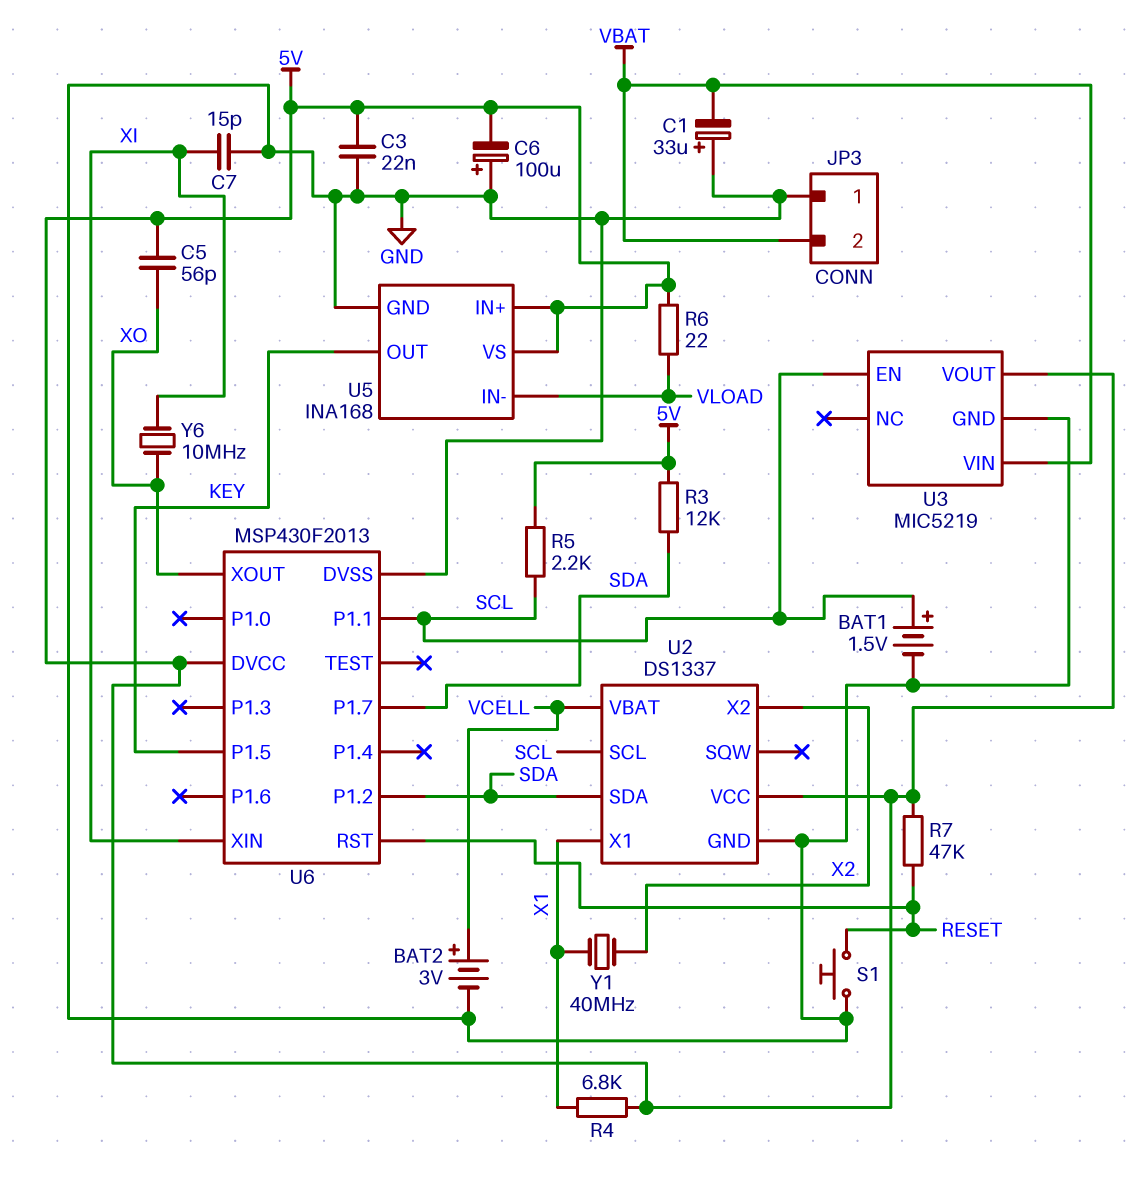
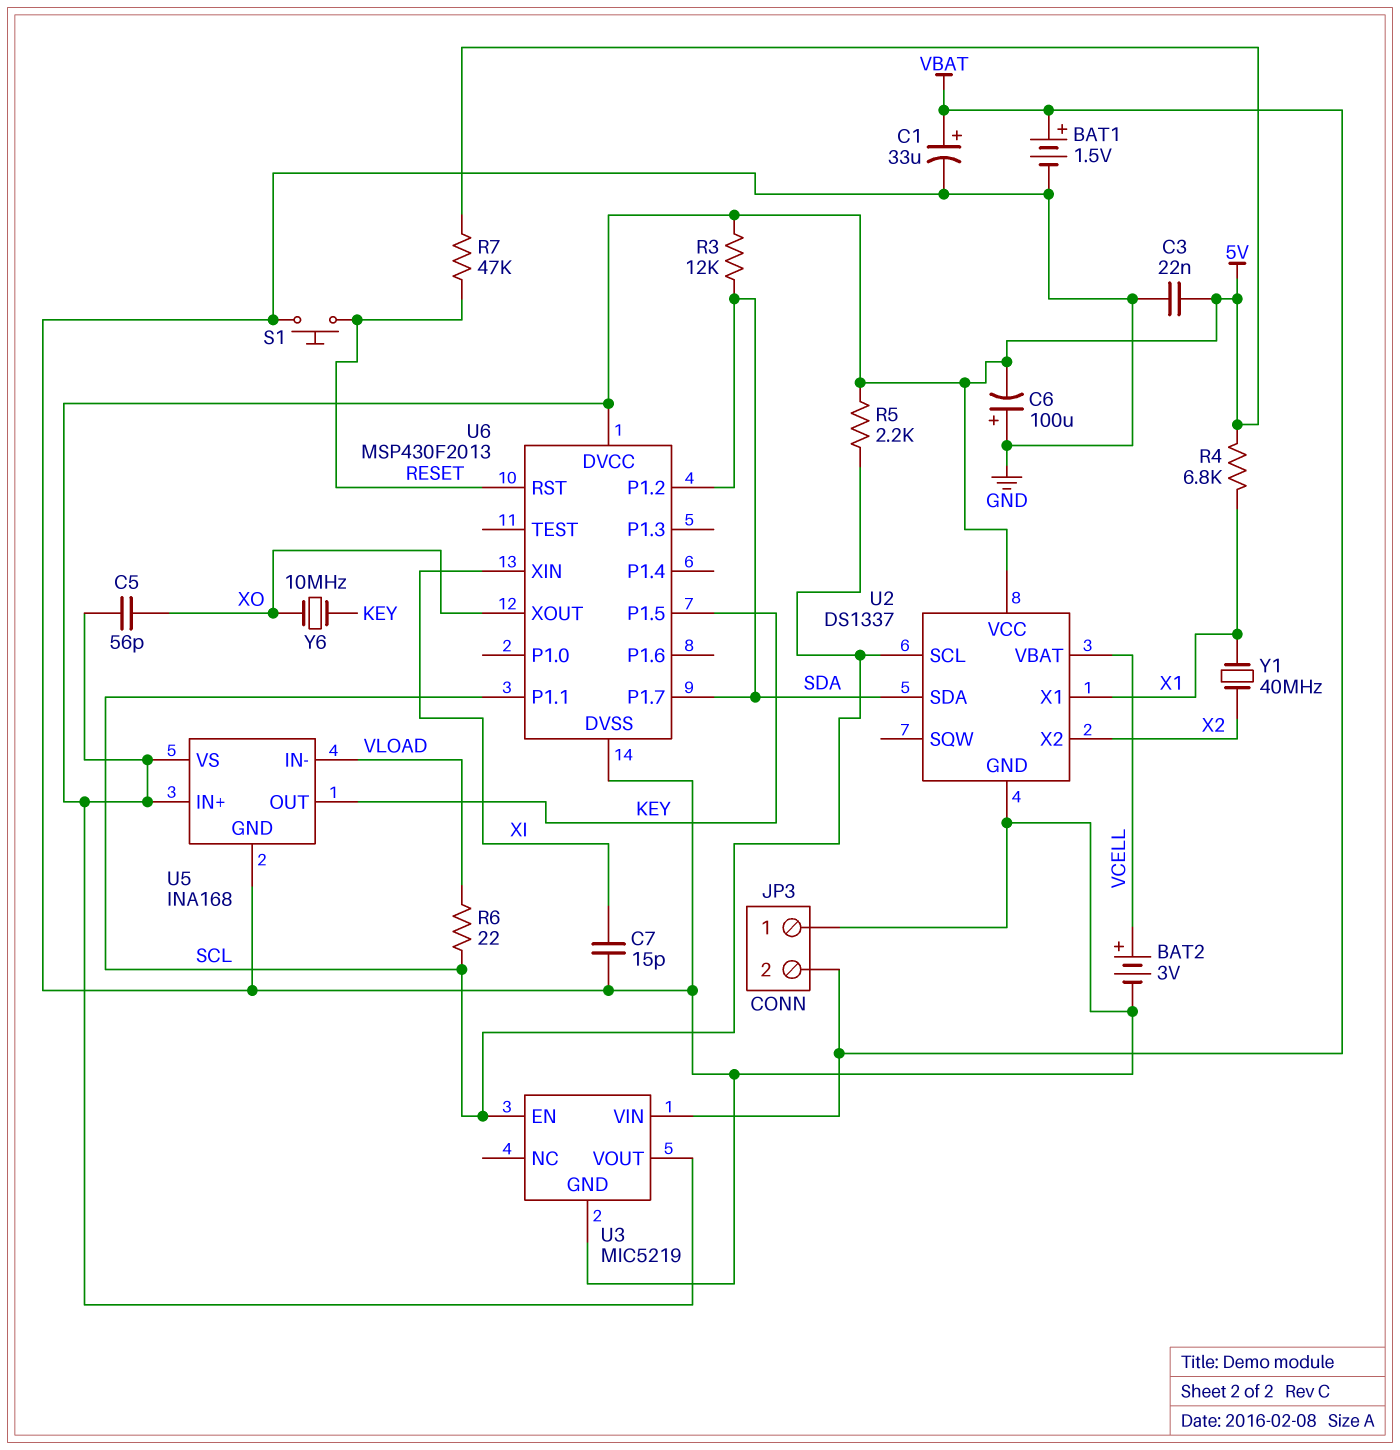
BAT1: 1.5V (plus SCL, minus GND) -> 1.5V (plus VBAT, minus GND)
C1: 33uF (plus GND, minus VBAT) -> 33uF (plus VBAT, minus GND)
R6: 22 (5V, VLOAD) -> 22 (SCL, VLOAD)
Y6: 10MHz (XI, XO) -> 10MHz (KEY, XO)

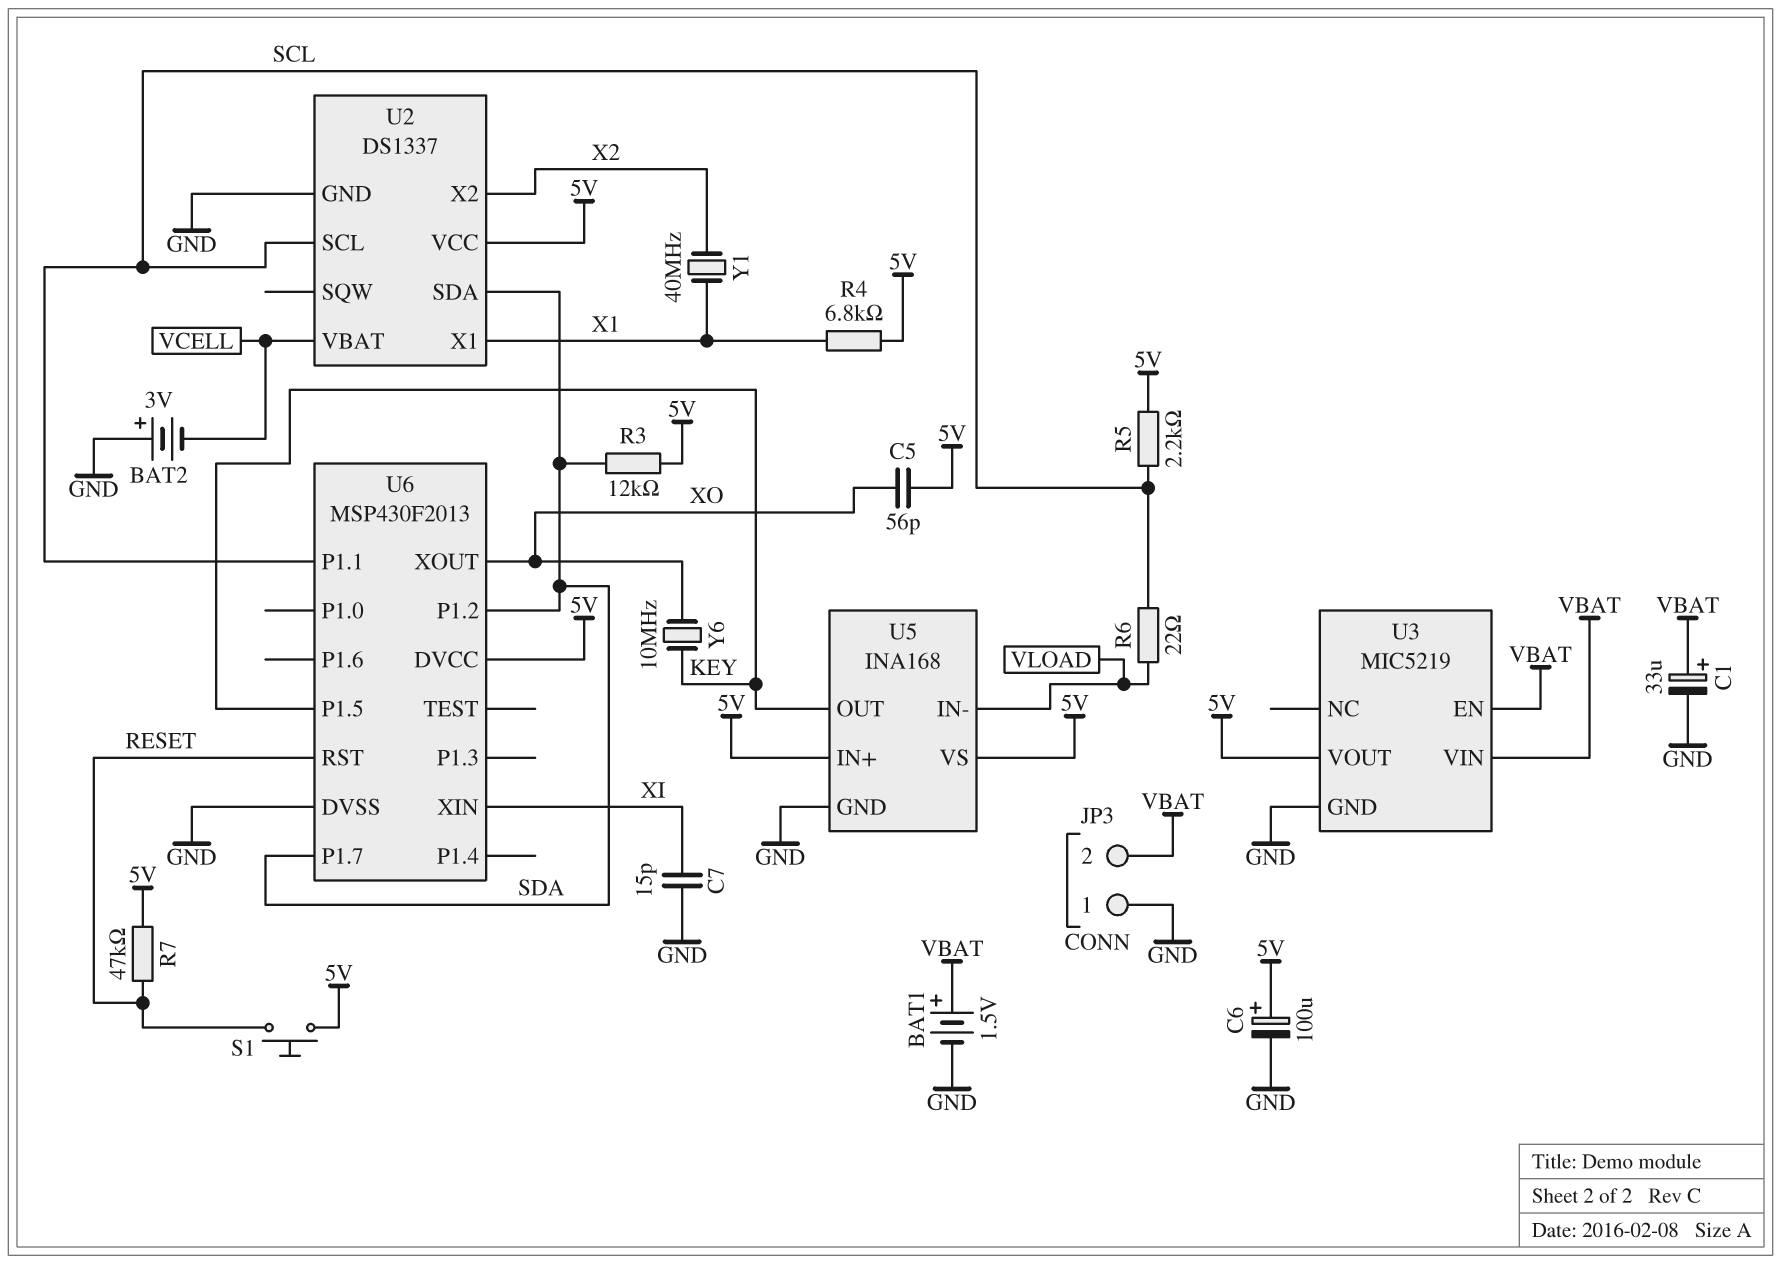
BAT2: 3V (plus VCELL, minus GND) -> 3V (plus GND, minus VCELL)
C3: 22nF (5V, GND) -> none
C6: 100uF (plus GND, minus 5V) -> 100uF (plus 5V, minus GND)
S1: button (GND, RESET) -> button (5V, RESET)
U3 pin EN: SCL -> VBAT

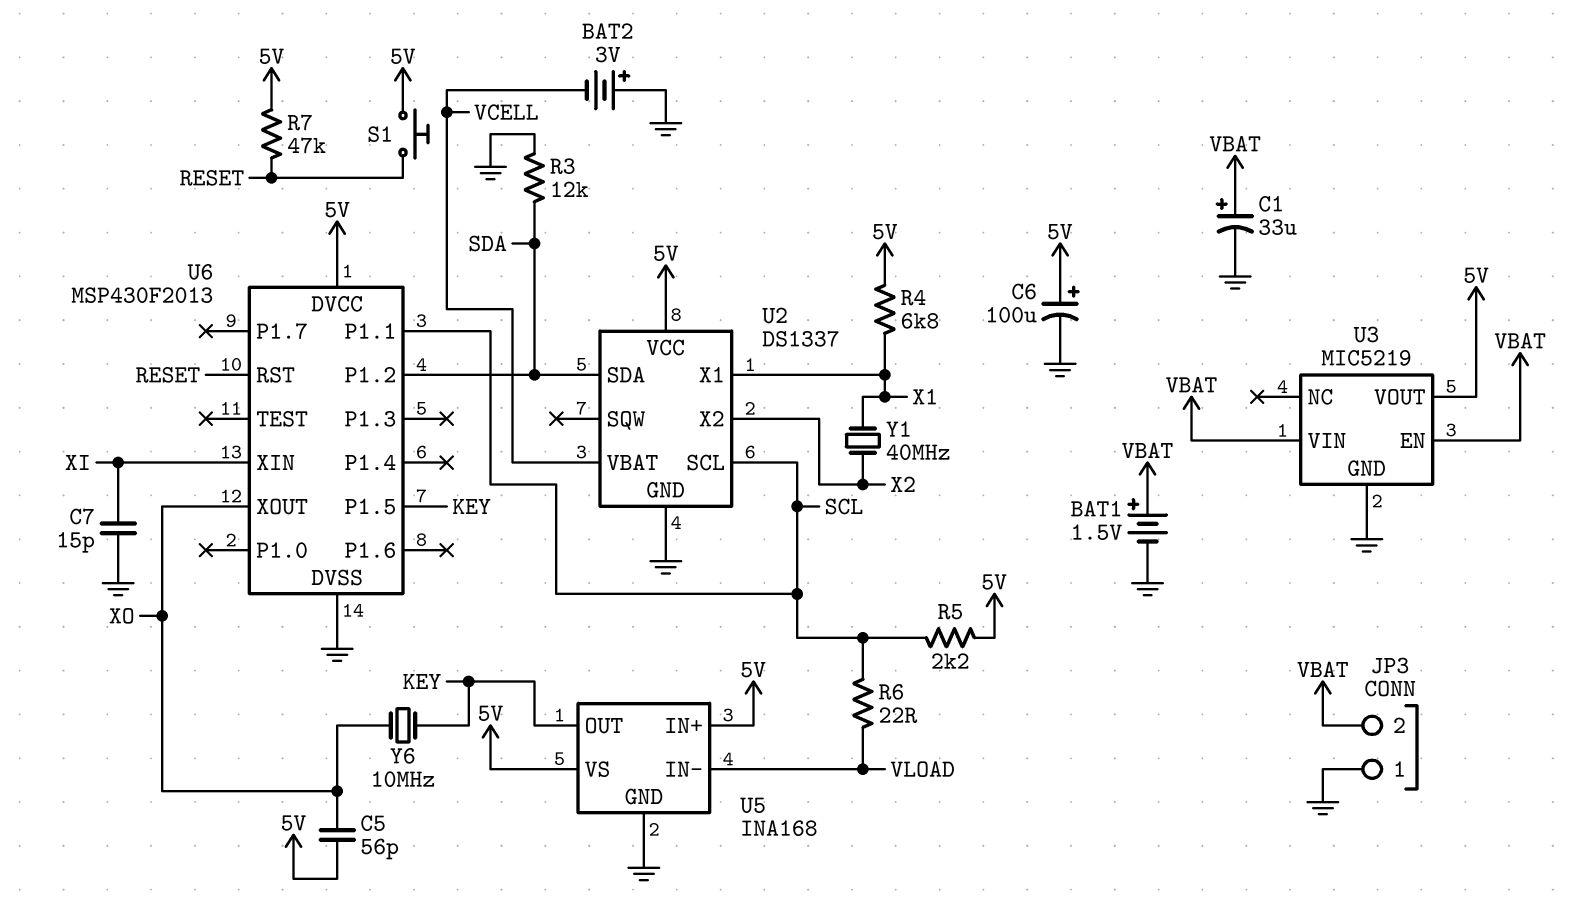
R3: 12k (5V, SDA) -> 12k (GND, SDA)
U6 pin P1.7: SDA -> none

